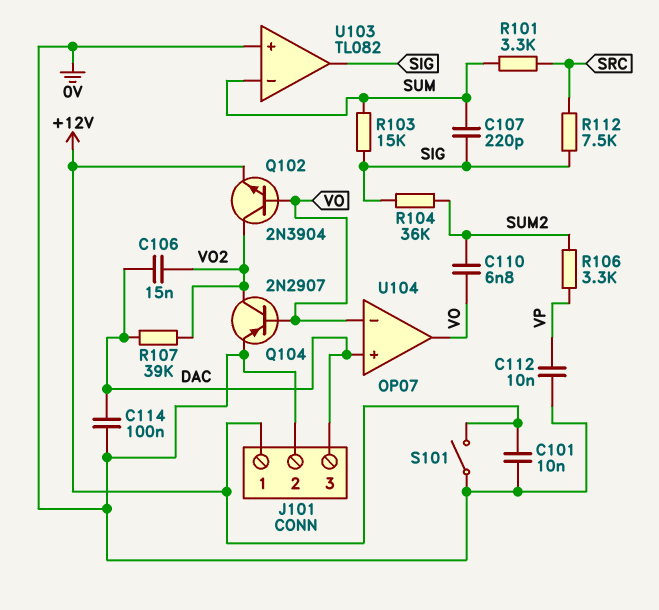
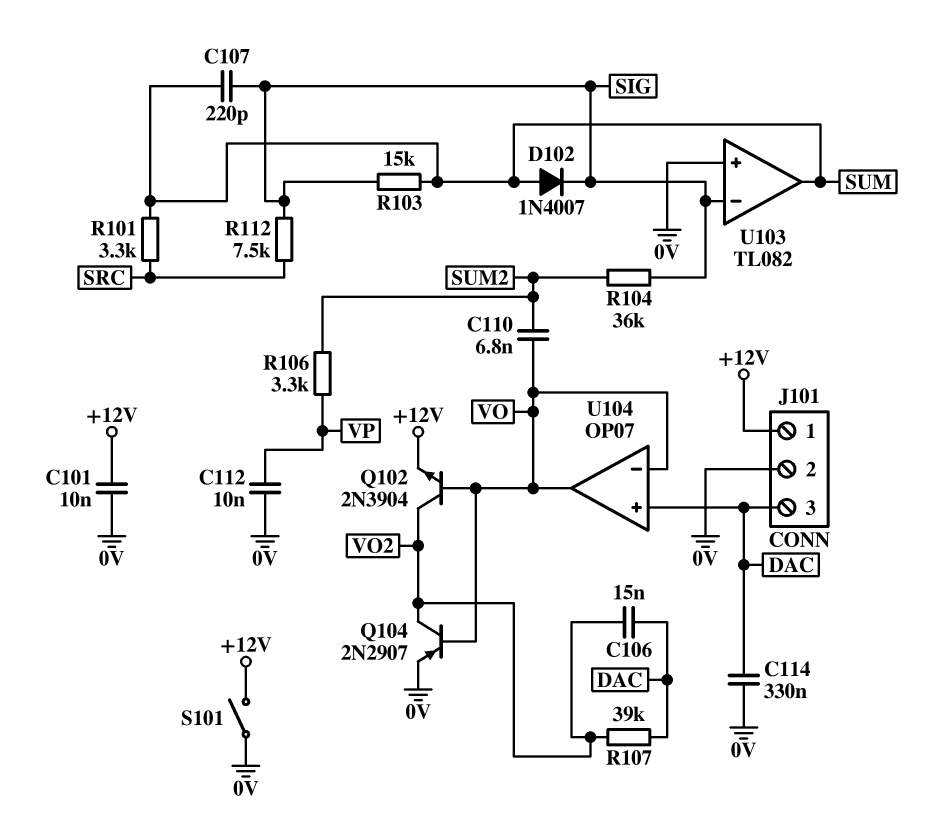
C114: 100nF (0V, DAC) -> 330nF (0V, DAC)
D102: none -> diode 1N4007 (A SUM, K SIG)
U103 pin in-: SUM -> SIG
U103 pin out: SIG -> SUM

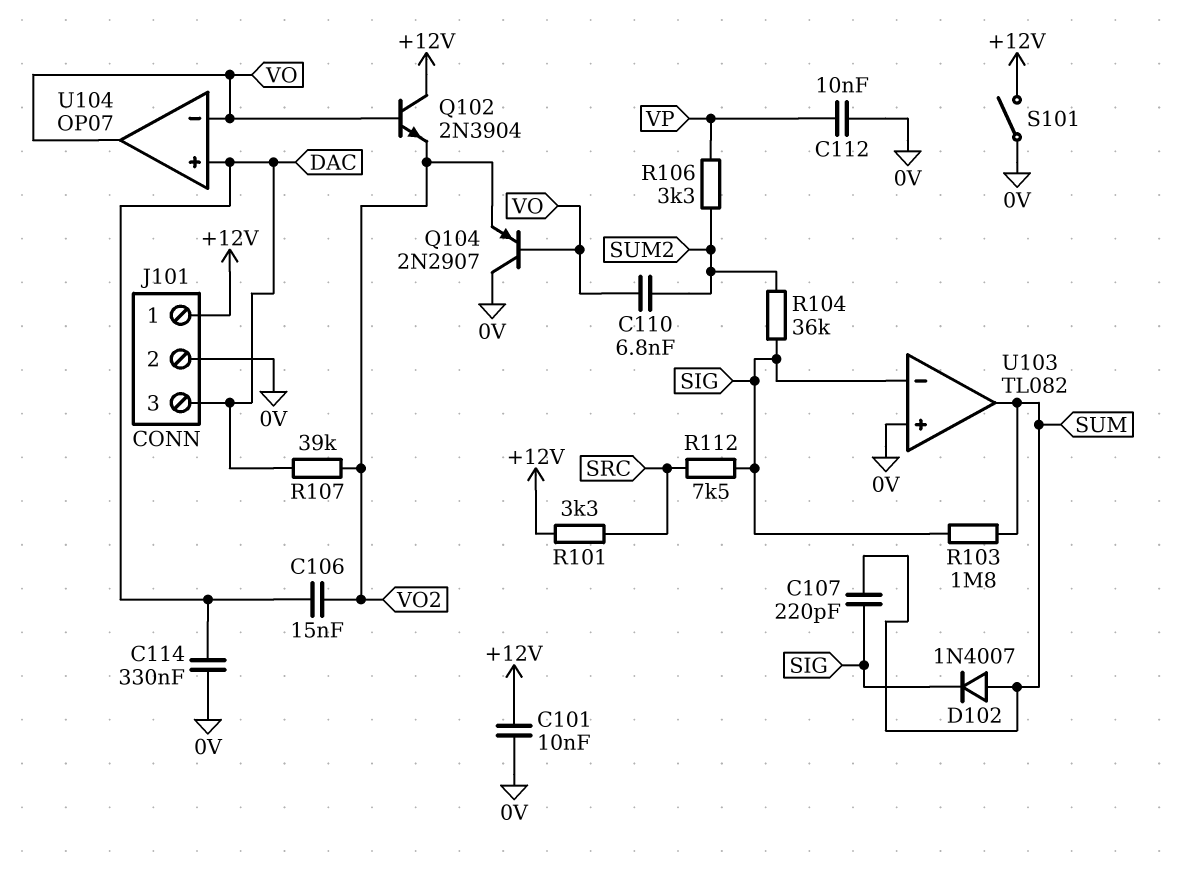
Q102: NPN 2N3904 (B VO, C VO2, E +12V) -> NPN 2N3904 (B VO, C +12V, E VO2)
Q104: PNP 2N2907 (B VO, C VO2, E 0V) -> PNP 2N2907 (B VO, C 0V, E VO2)
R101: 3.3k (SRC, SUM) -> 3.3k (+12V, SRC)
R103: 15k (SIG, SUM) -> 1.8M (SIG, SUM)

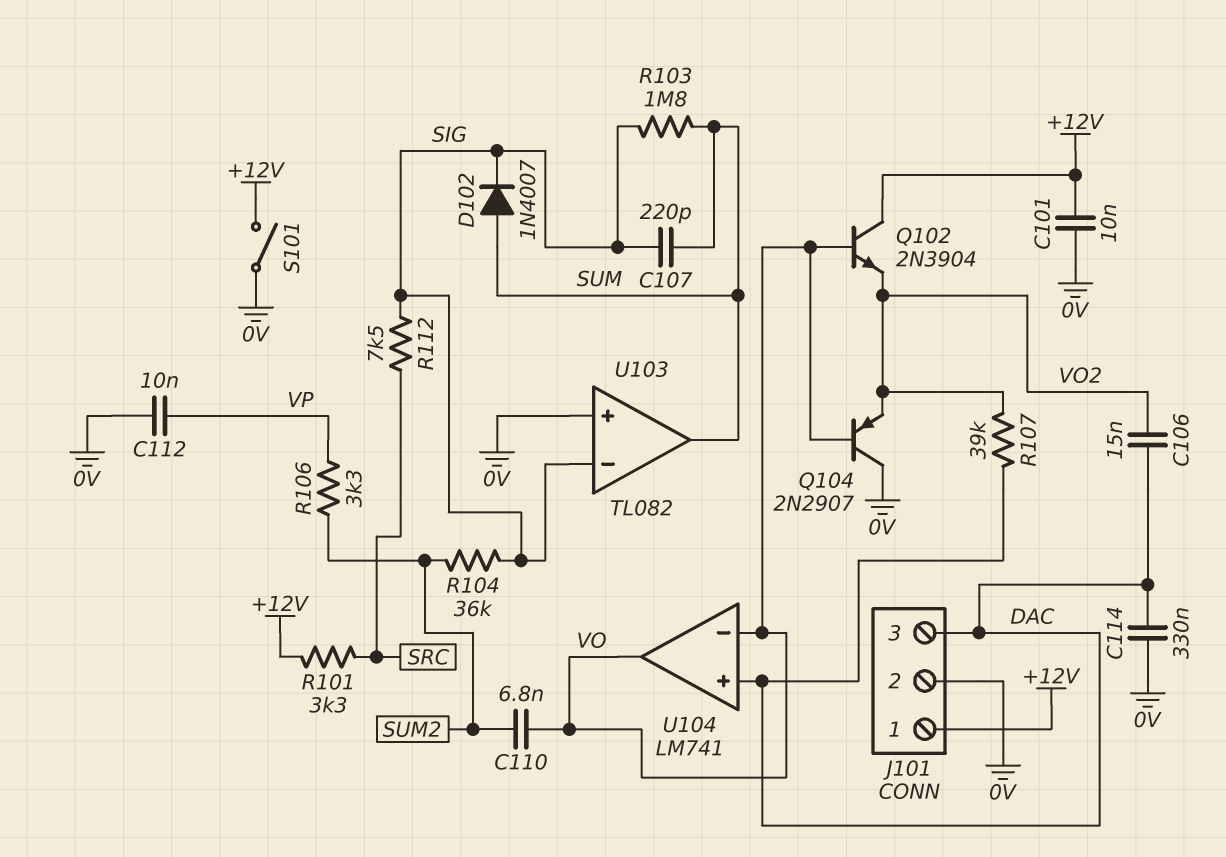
U104: OP07 -> LM741

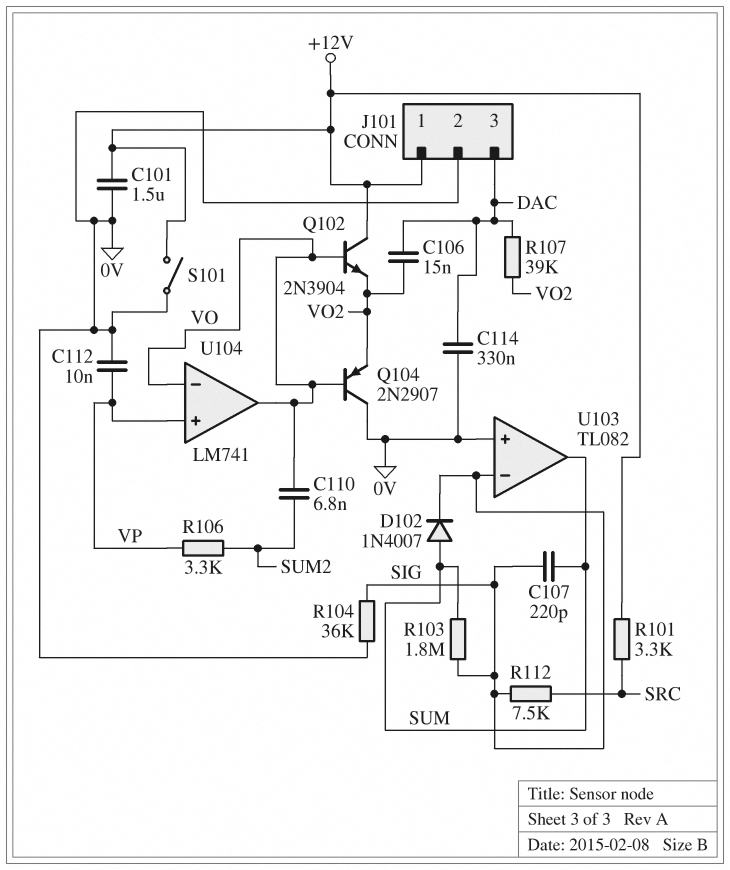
C101: 10nF (+12V, 0V) -> 1.5uF (+12V, 0V)
R104: 36k (SIG, SUM2) -> 36k (0V, SIG)
U104 pin in+: DAC -> VP

